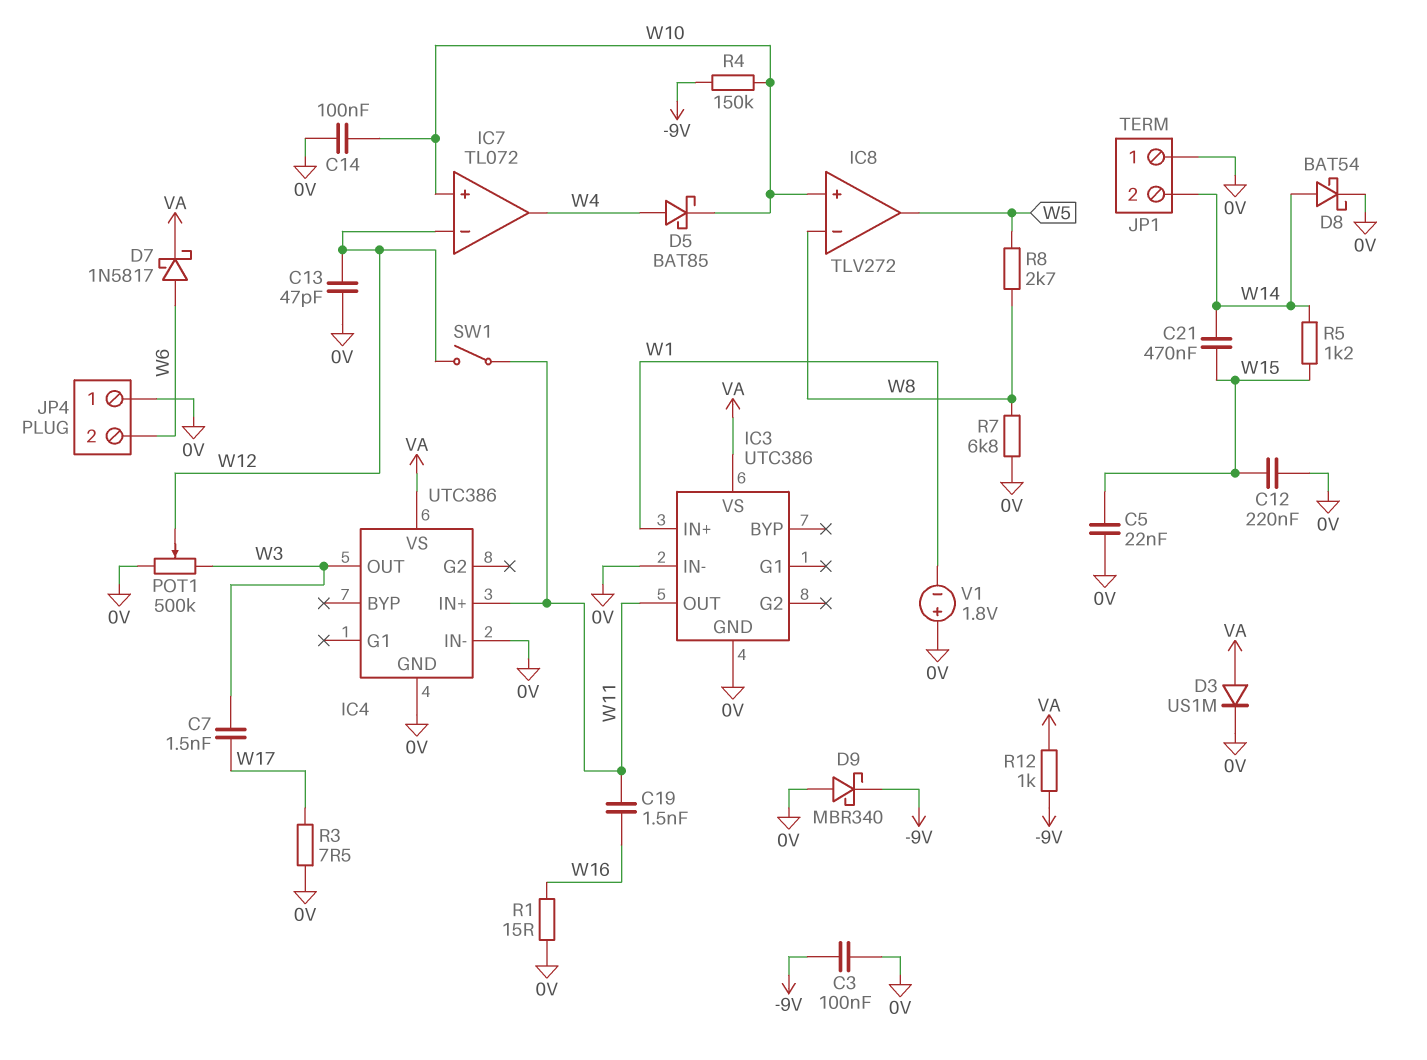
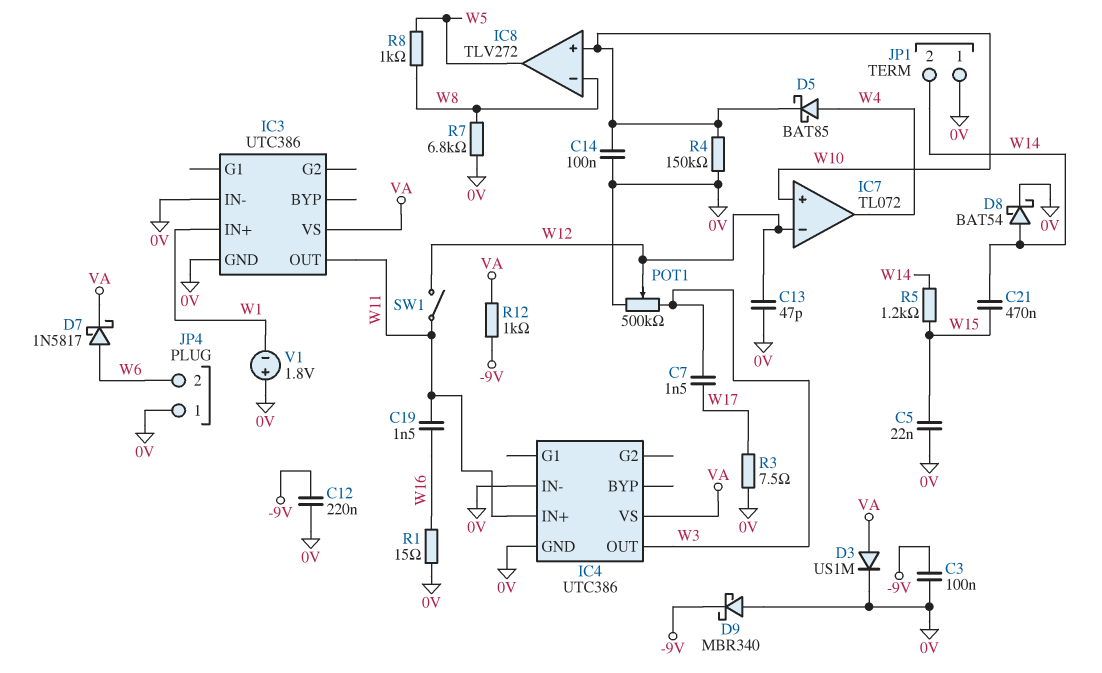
C12: 220nF (0V, W15) -> 220nF (-9V, 0V)
R4: 150k (-9V, W10) -> 150k (0V, W10)
R8: 2.7k (W5, W8) -> 1k (W5, W8)

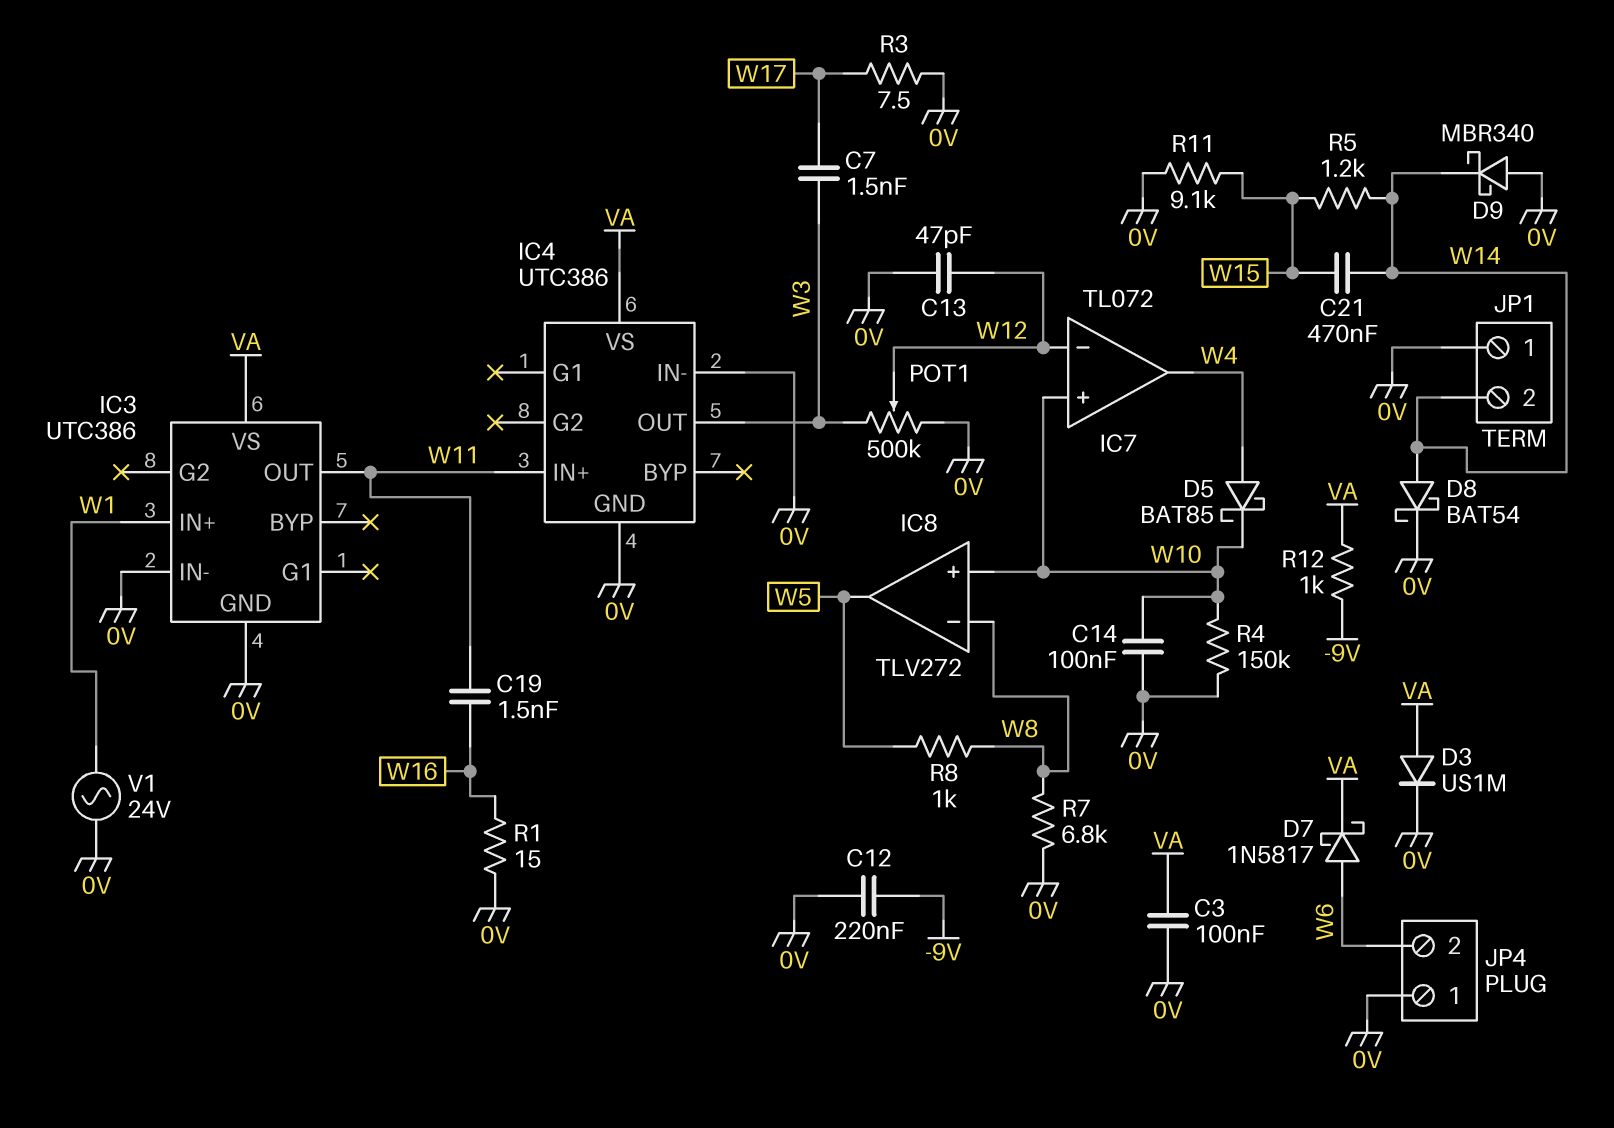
C3: 100nF (-9V, 0V) -> 100nF (0V, VA)
C5: 22nF (0V, W15) -> none
D9: schottky MBR340 (A 0V, K -9V) -> schottky MBR340 (A 0V, K W14)
R11: none -> 9.1k (0V, W15)
SW1: switch (W11, W12) -> none
V1: 1.8V (plus 0V, minus W1) -> AC 24V (0V, W1)

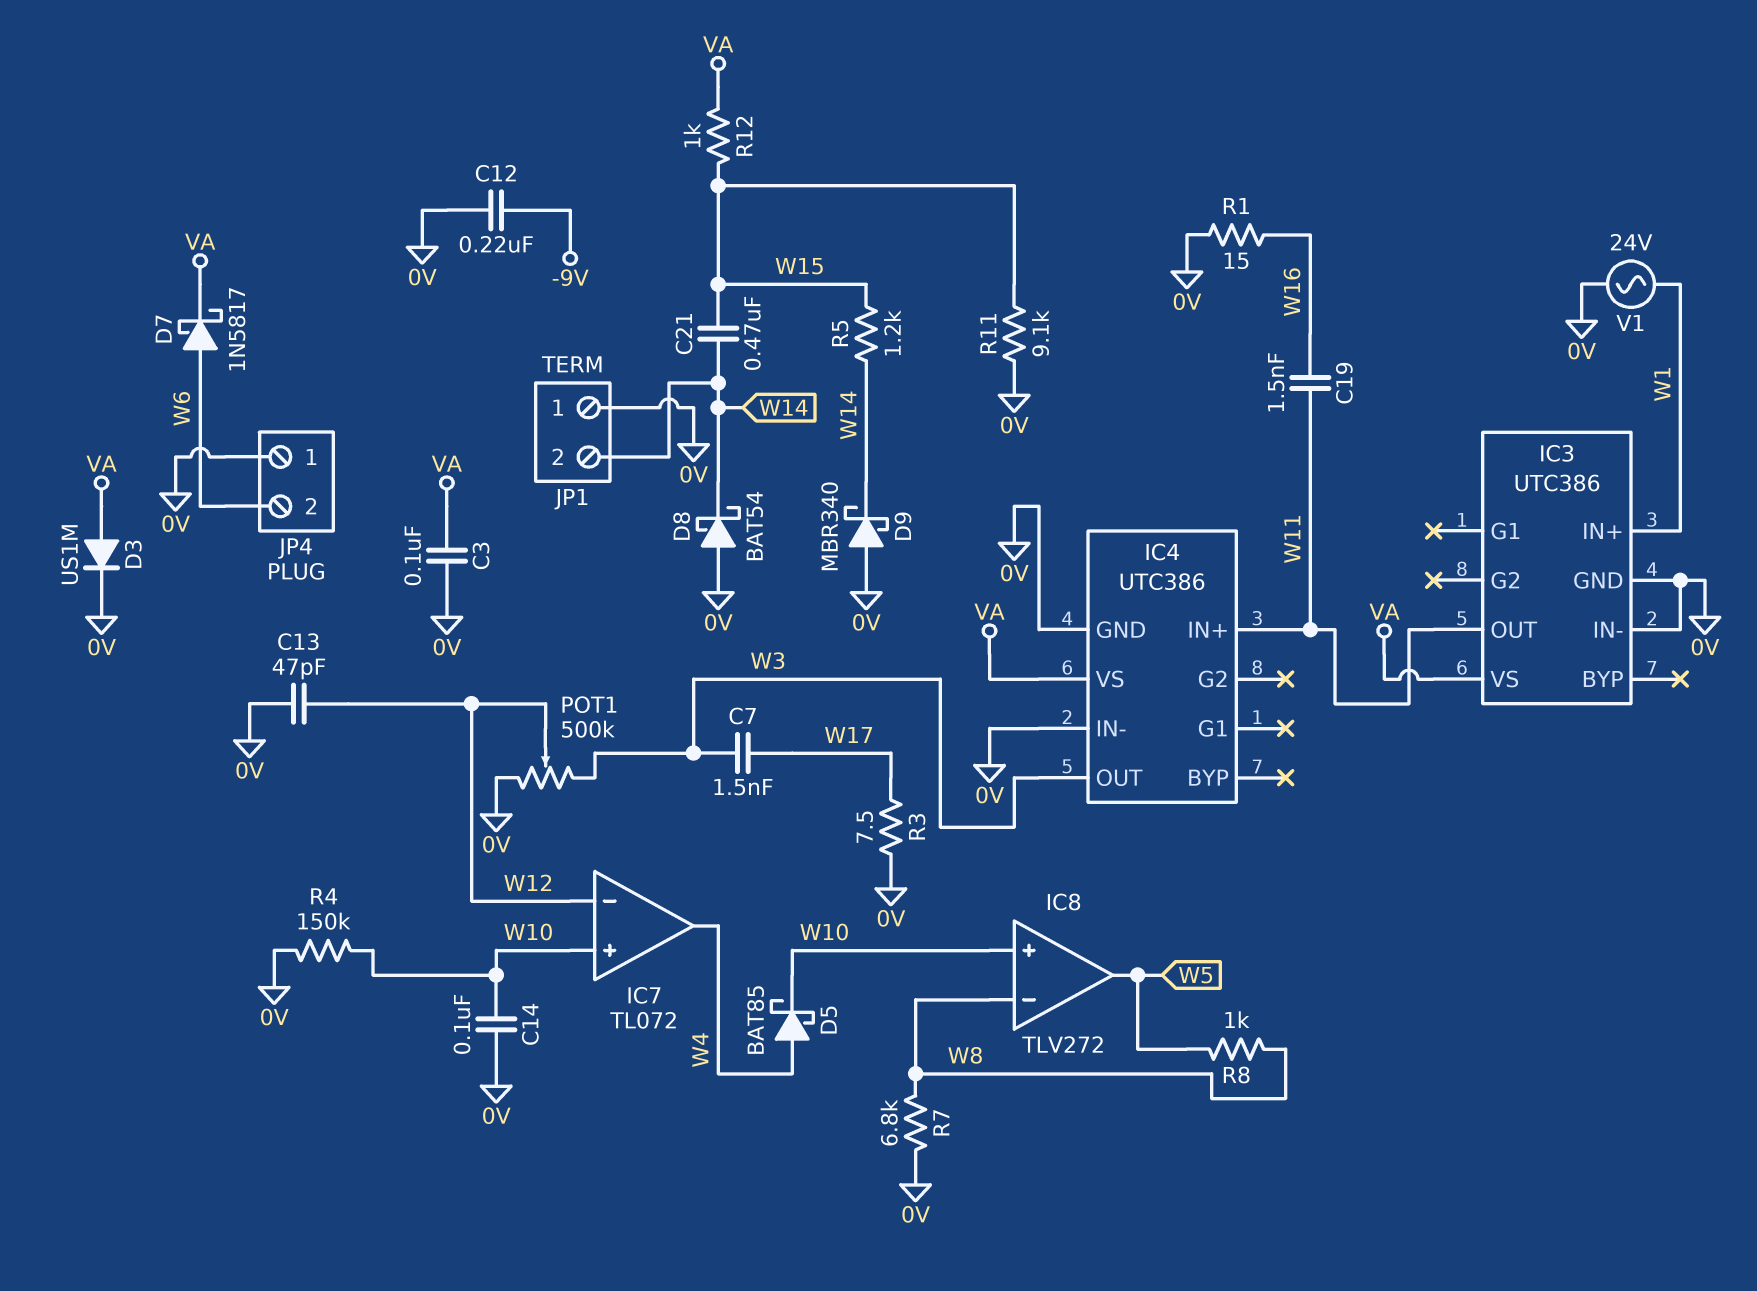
D8: schottky BAT54 (A W14, K 0V) -> schottky BAT54 (A 0V, K W14)
R12: 1k (-9V, VA) -> 1k (VA, W15)

